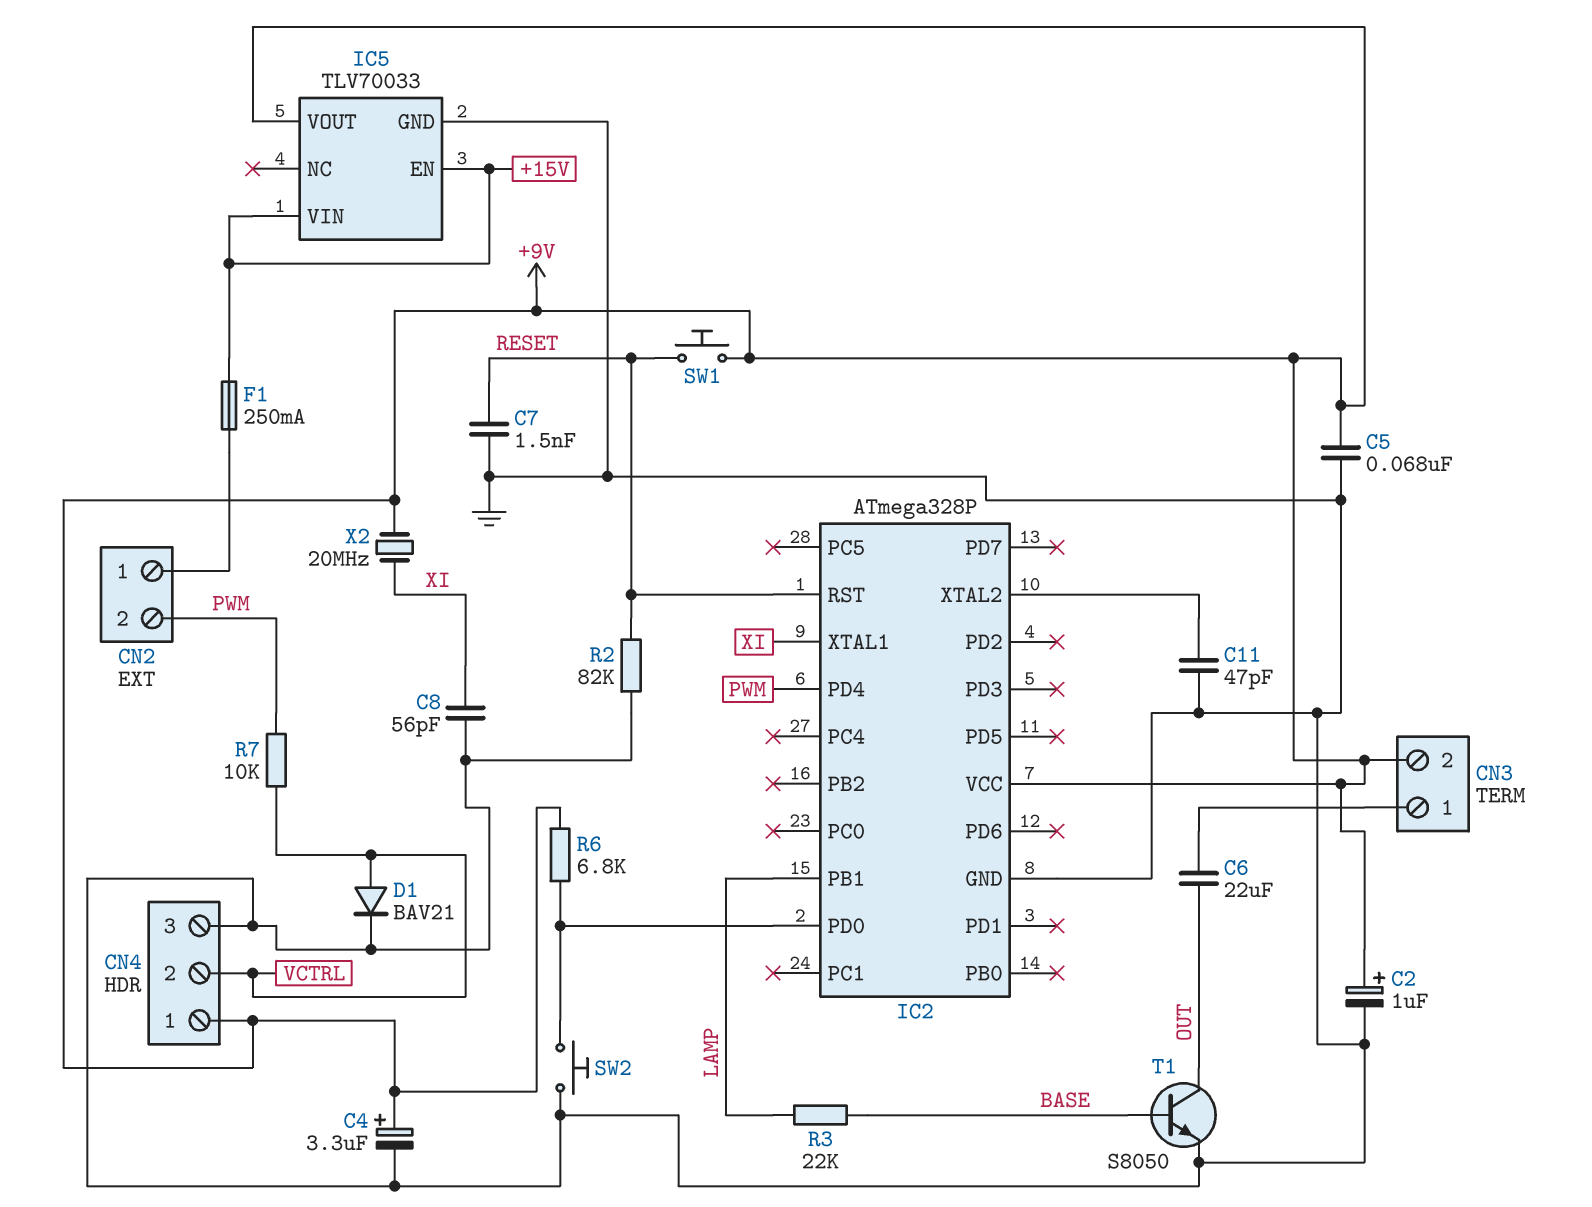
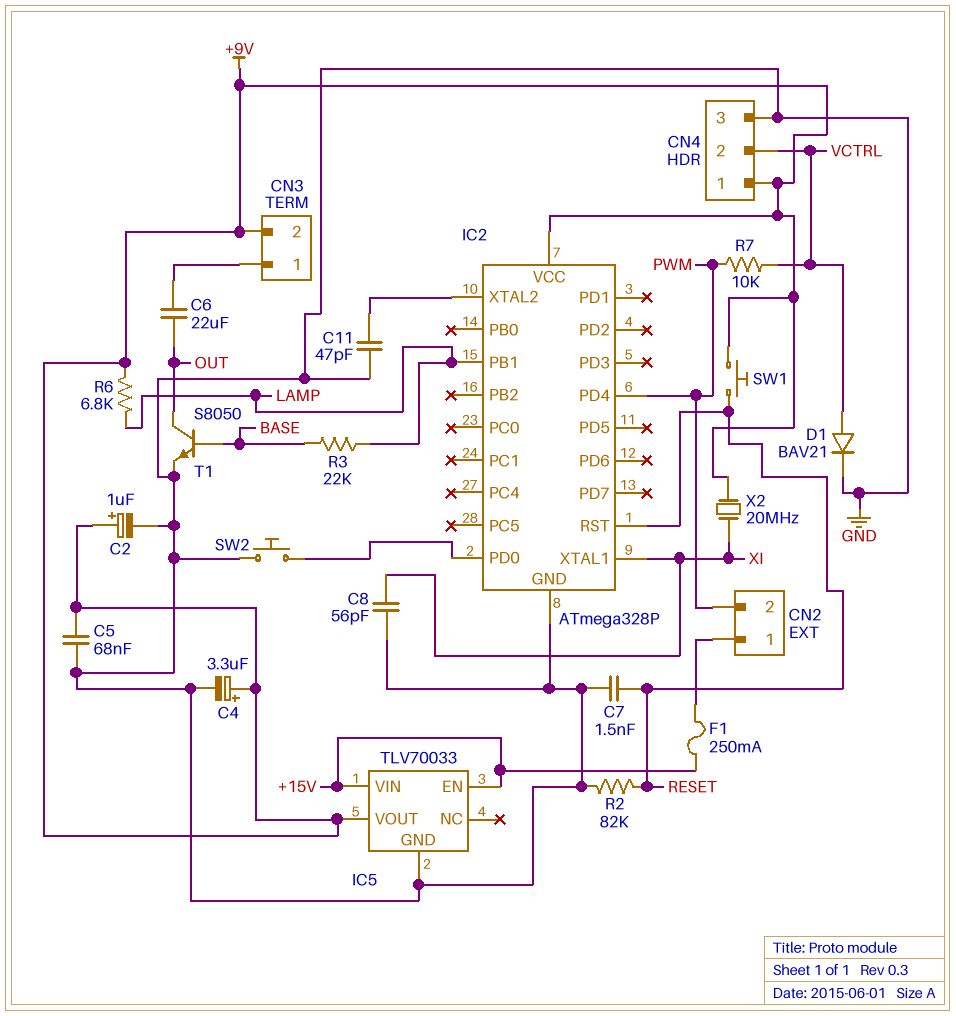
R6: 6.8k (+9V, IC2/PD0) -> 6.8k (+9V, LAMP)

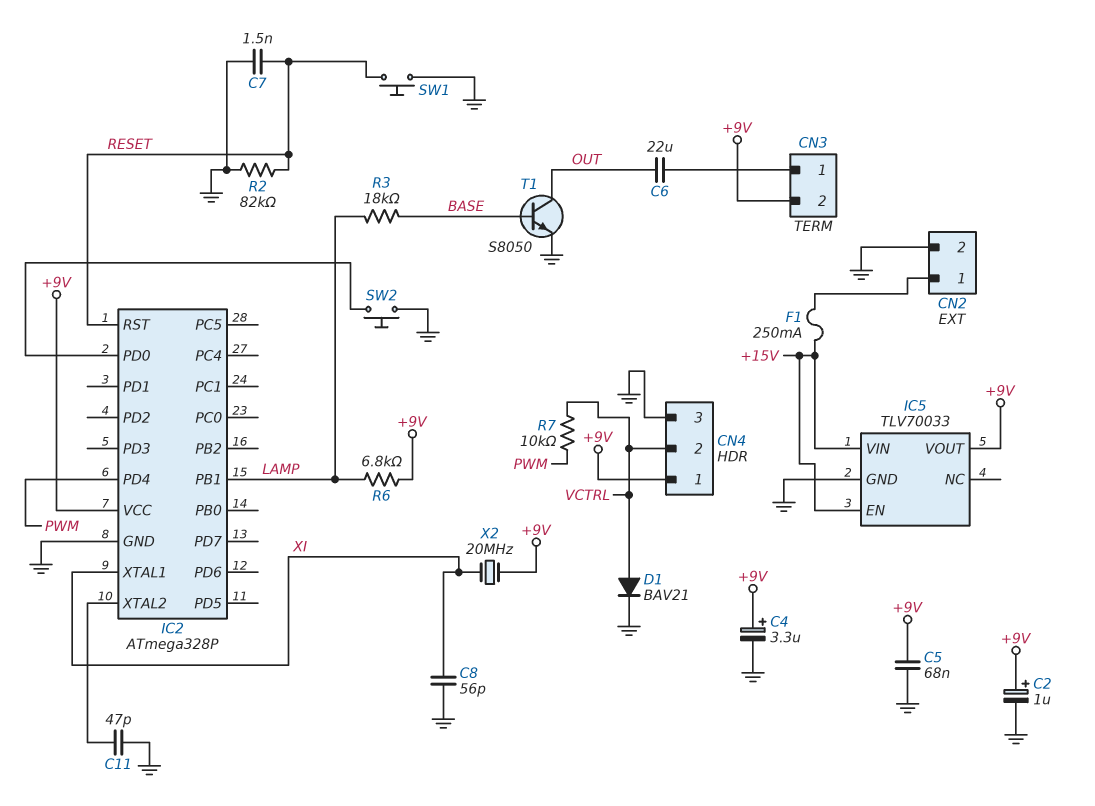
CN2 pin 2: PWM -> GND
R3: 22k (BASE, LAMP) -> 18k (BASE, LAMP)
SW1: button (+9V, RESET) -> button (GND, RESET)

